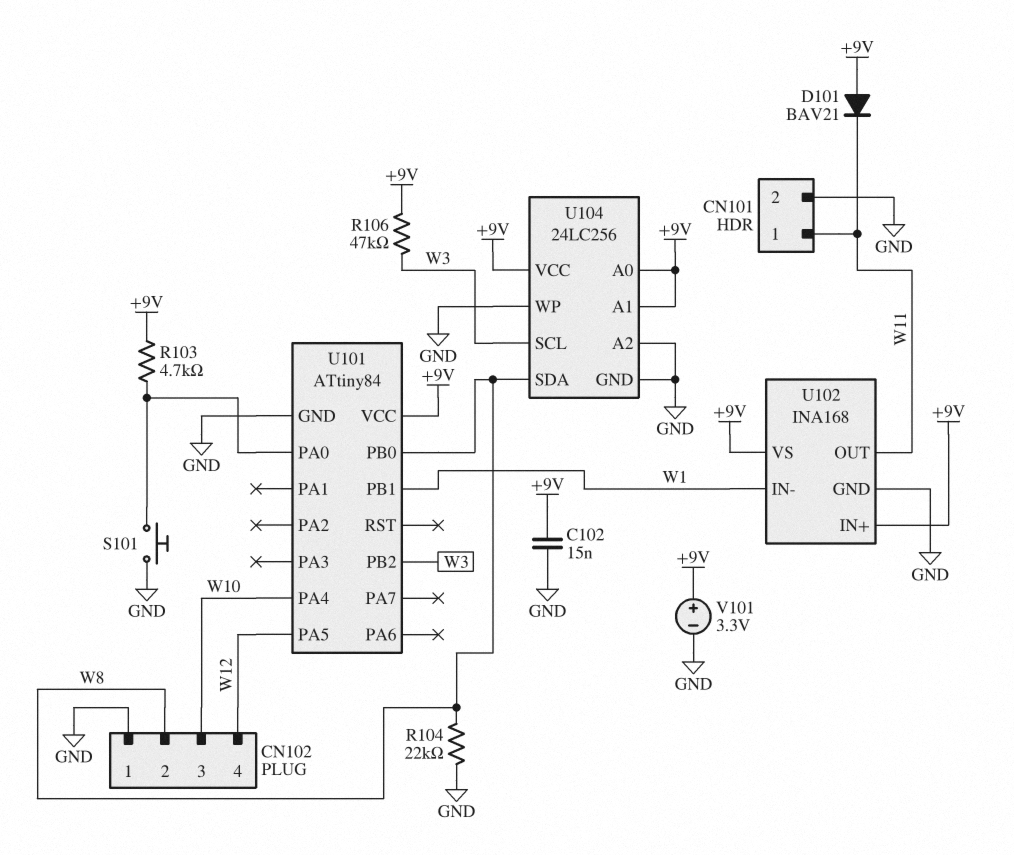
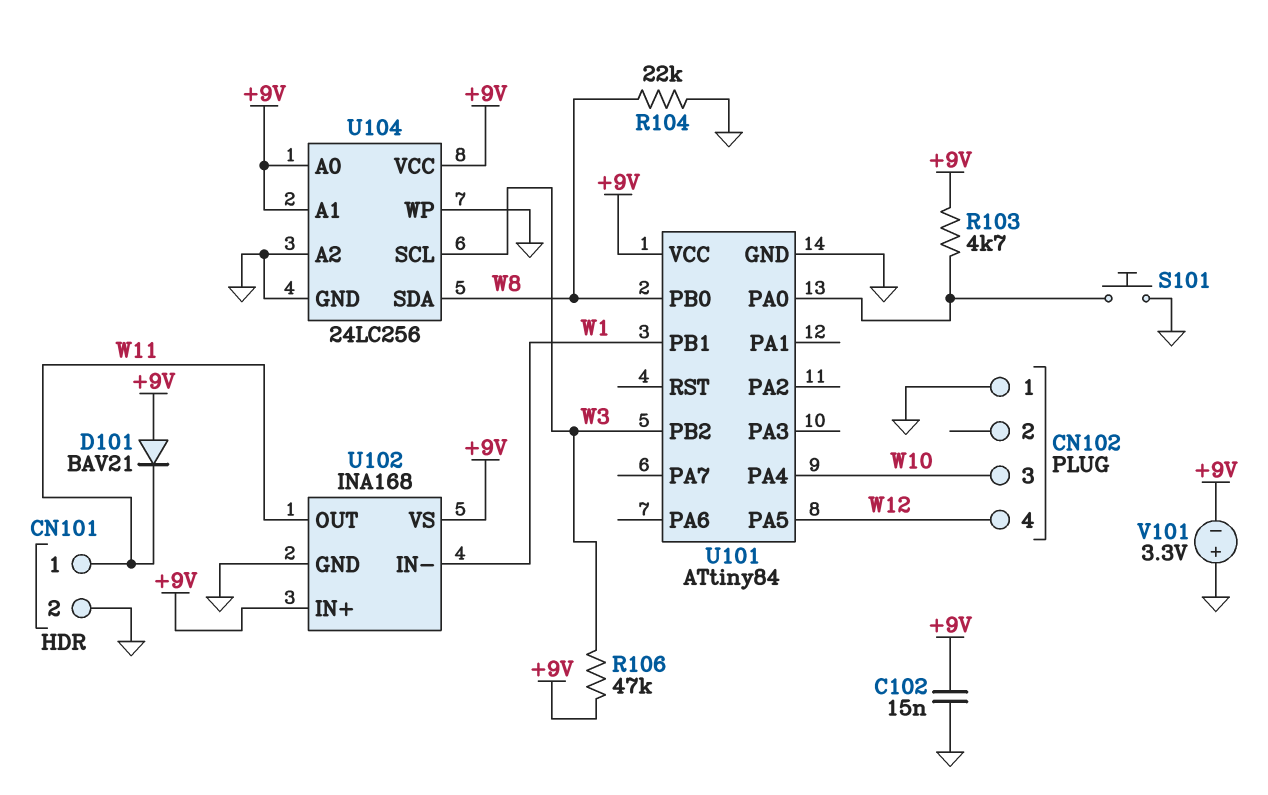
CN102 pin 2: W8 -> none
V101: 3.3V (plus +9V, minus GND) -> 3.3V (plus GND, minus +9V)

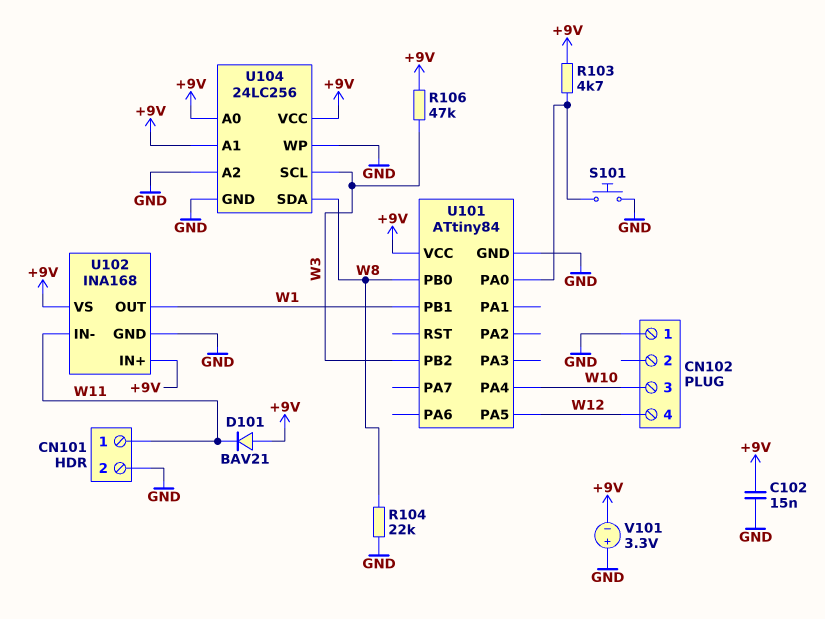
U102 pin IN-: W1 -> W11
U102 pin OUT: W11 -> W1

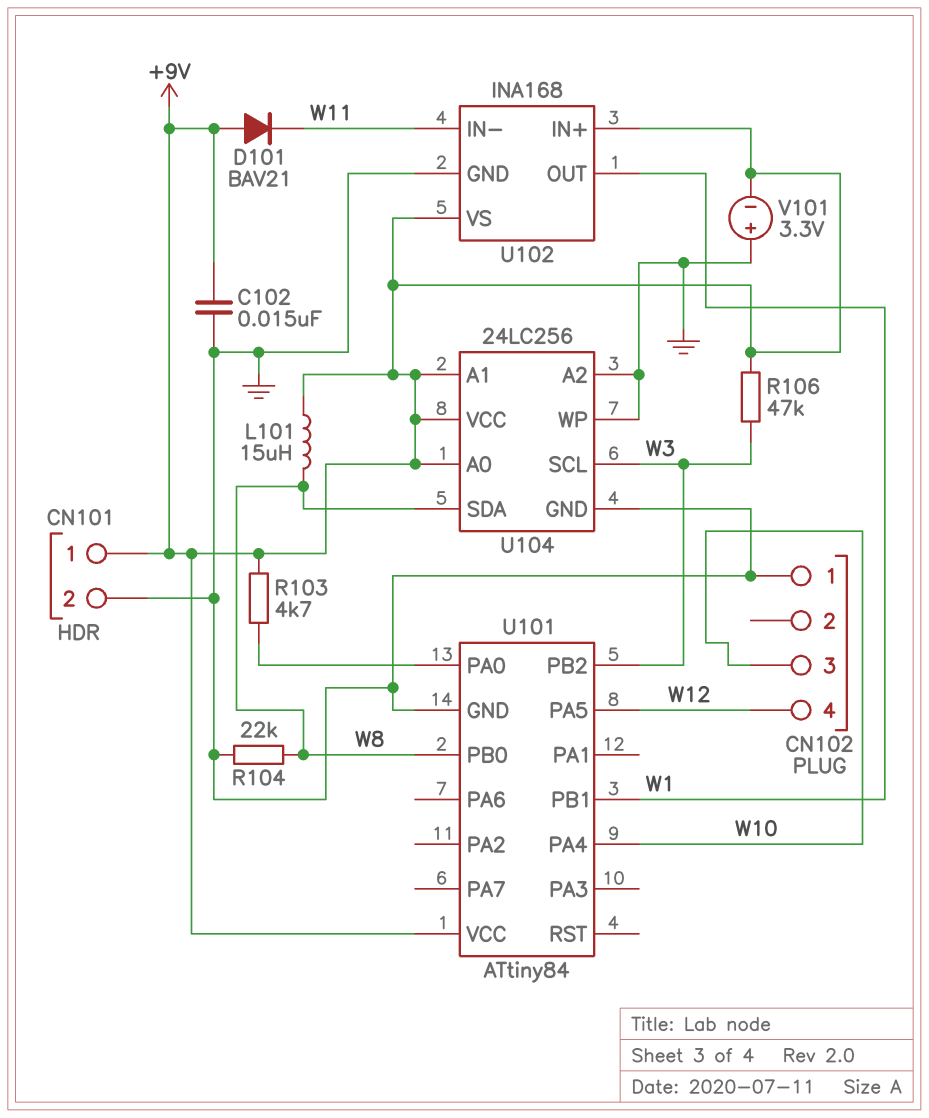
CN101 pin 1: W11 -> +9V
L101: none -> 15uH (+9V, W8)
S101: button (GND, U101/PA0) -> none

